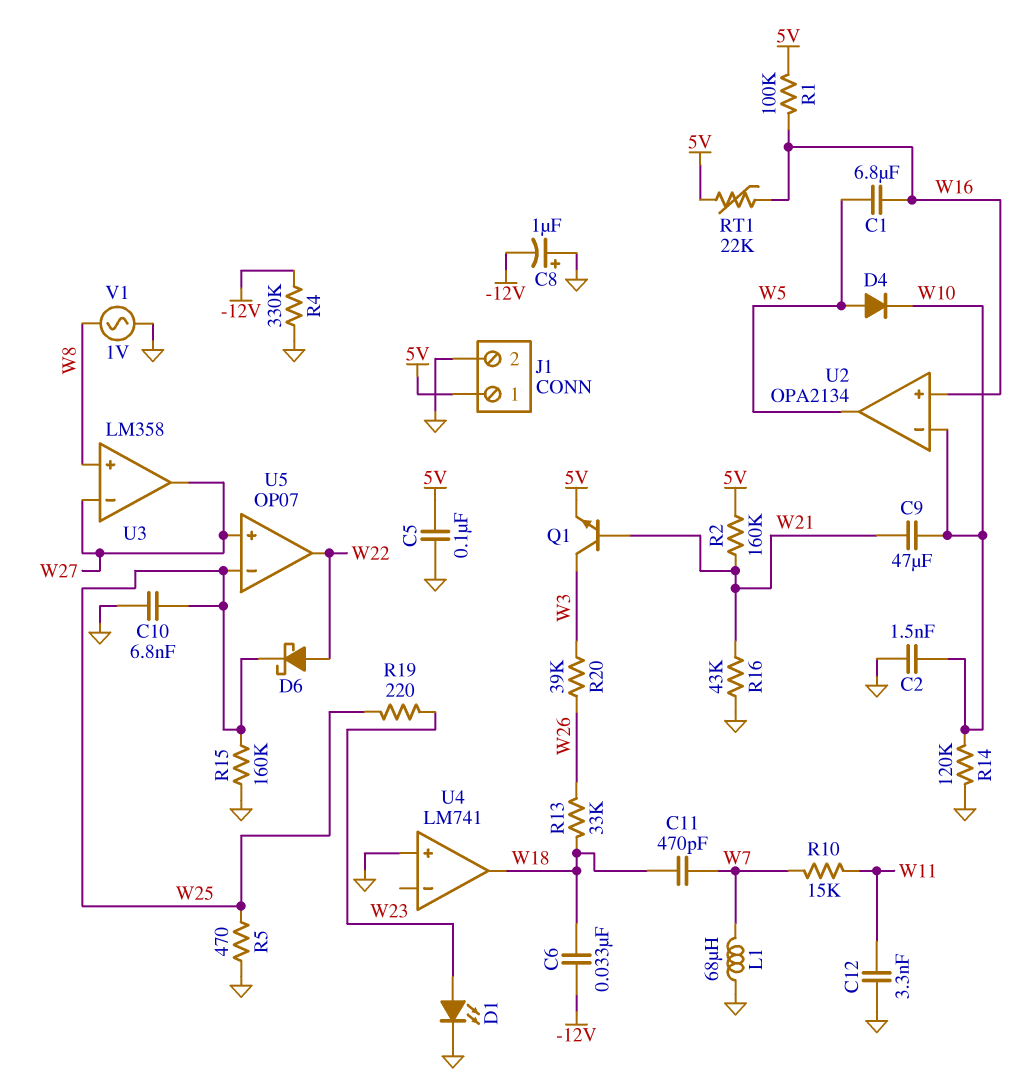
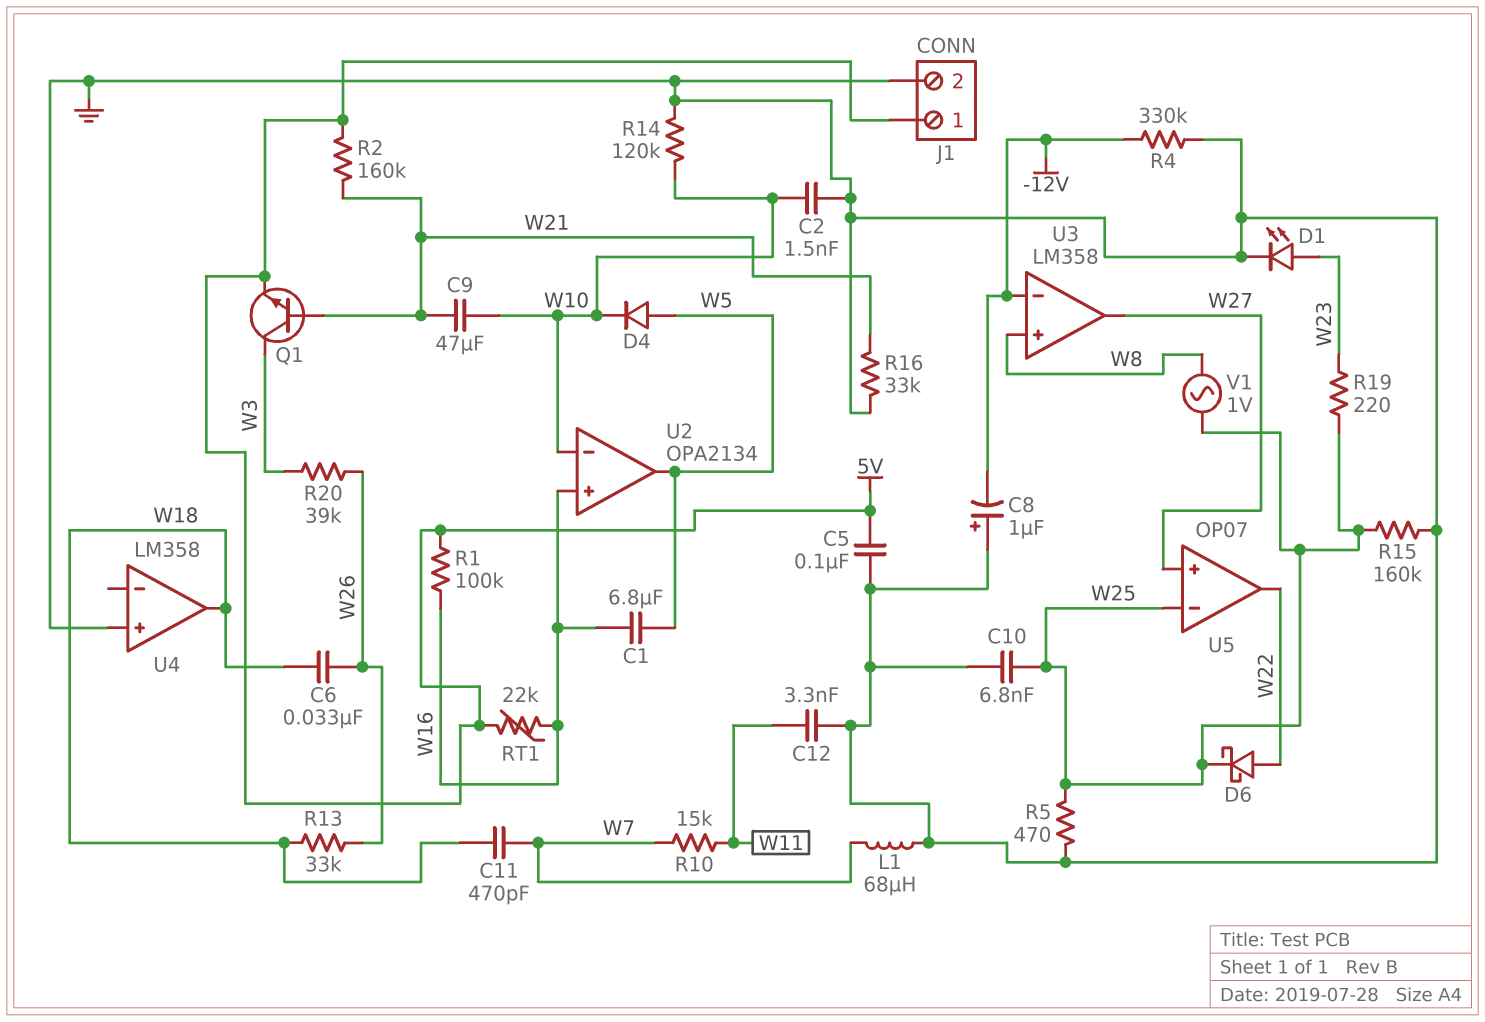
C6: 33nF (-12V, W18) -> 33nF (W18, W26)
R16: 43k (GND, W21) -> 33k (GND, W21)
U3 pin in-: W27 -> -12V
U4: LM741 -> LM358
V1: AC 1V (GND, W8) -> AC 1V (W8, W25)

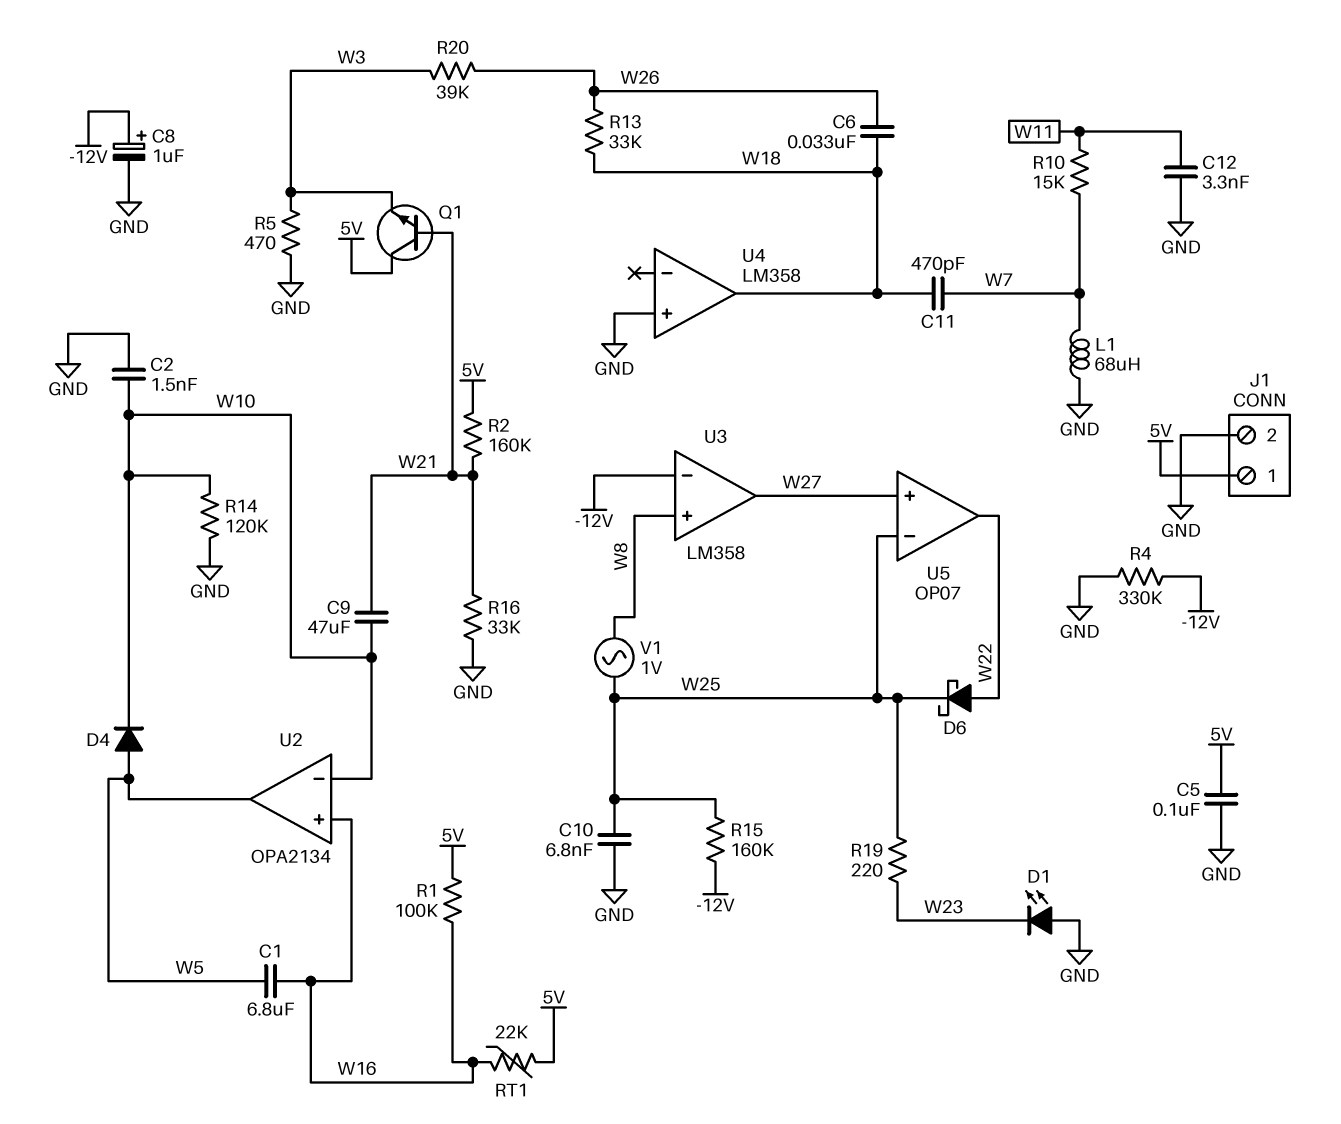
C8: 1uF (plus GND, minus -12V) -> 1uF (plus -12V, minus GND)
D1: LED (A W23, K GND) -> LED (A GND, K W23)
Q1: NPN (B W21, C W3, E 5V) -> NPN (B W21, C 5V, E W3)
R5: 470 (GND, W25) -> 470 (GND, W3)
R15: 160k (GND, W25) -> 160k (-12V, W25)

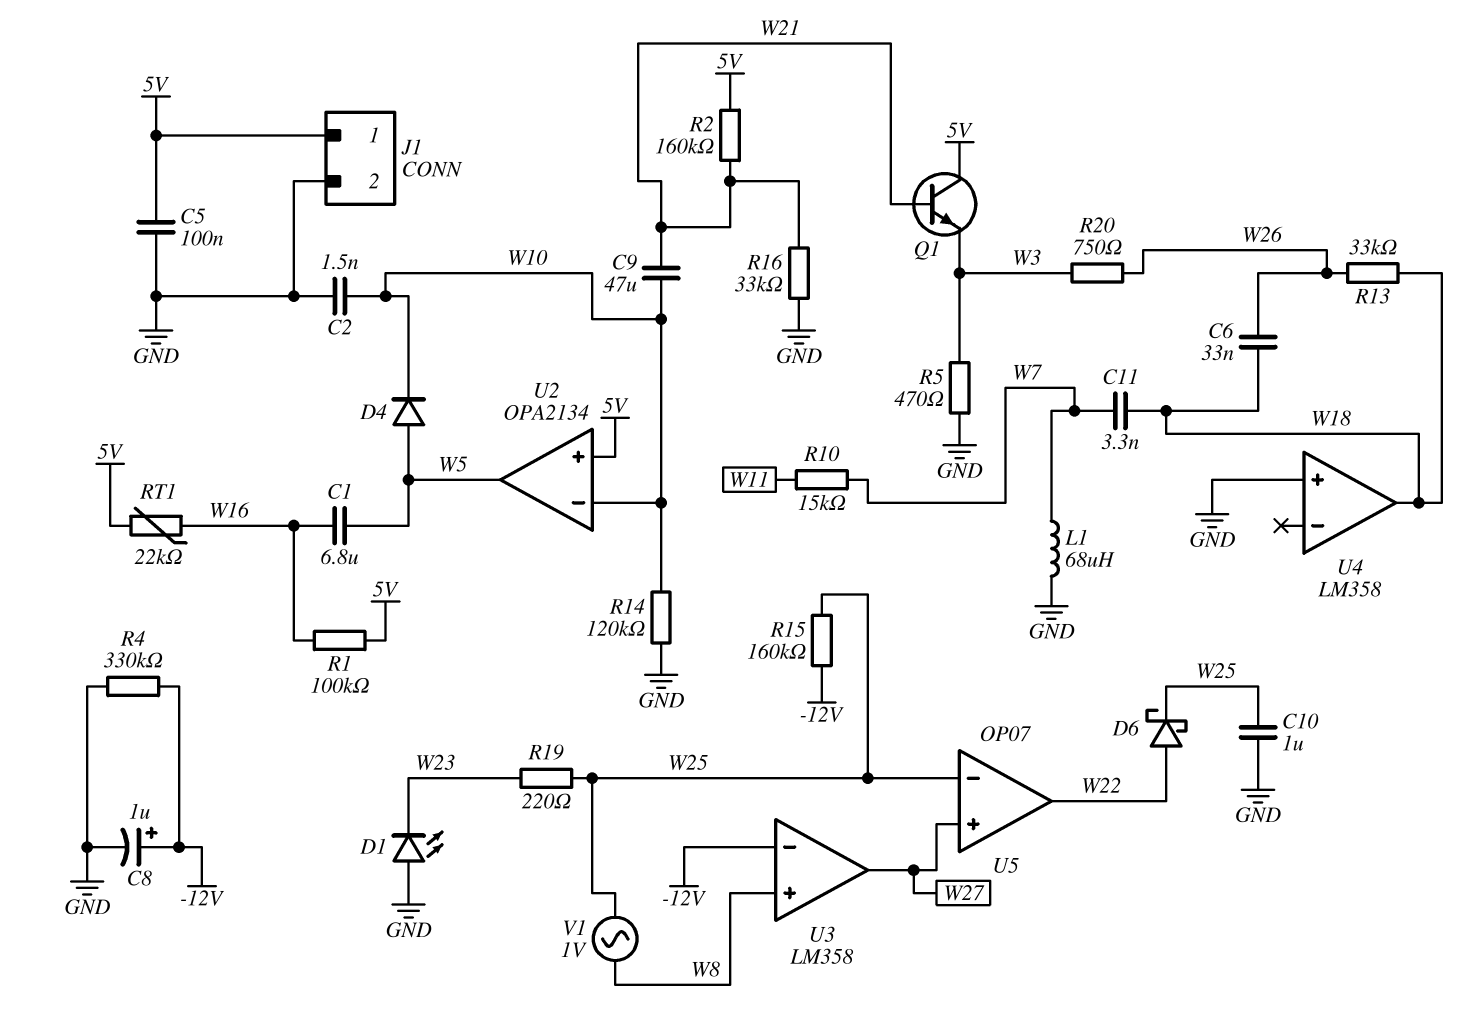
C10: 6.8nF (GND, W25) -> 1uF (GND, W25)
C11: 470pF (W7, W18) -> 3.3nF (W7, W18)
C12: 3.3nF (GND, W11) -> none
R20: 39k (W3, W26) -> 750 (W3, W26)
U2 pin in+: W16 -> 5V

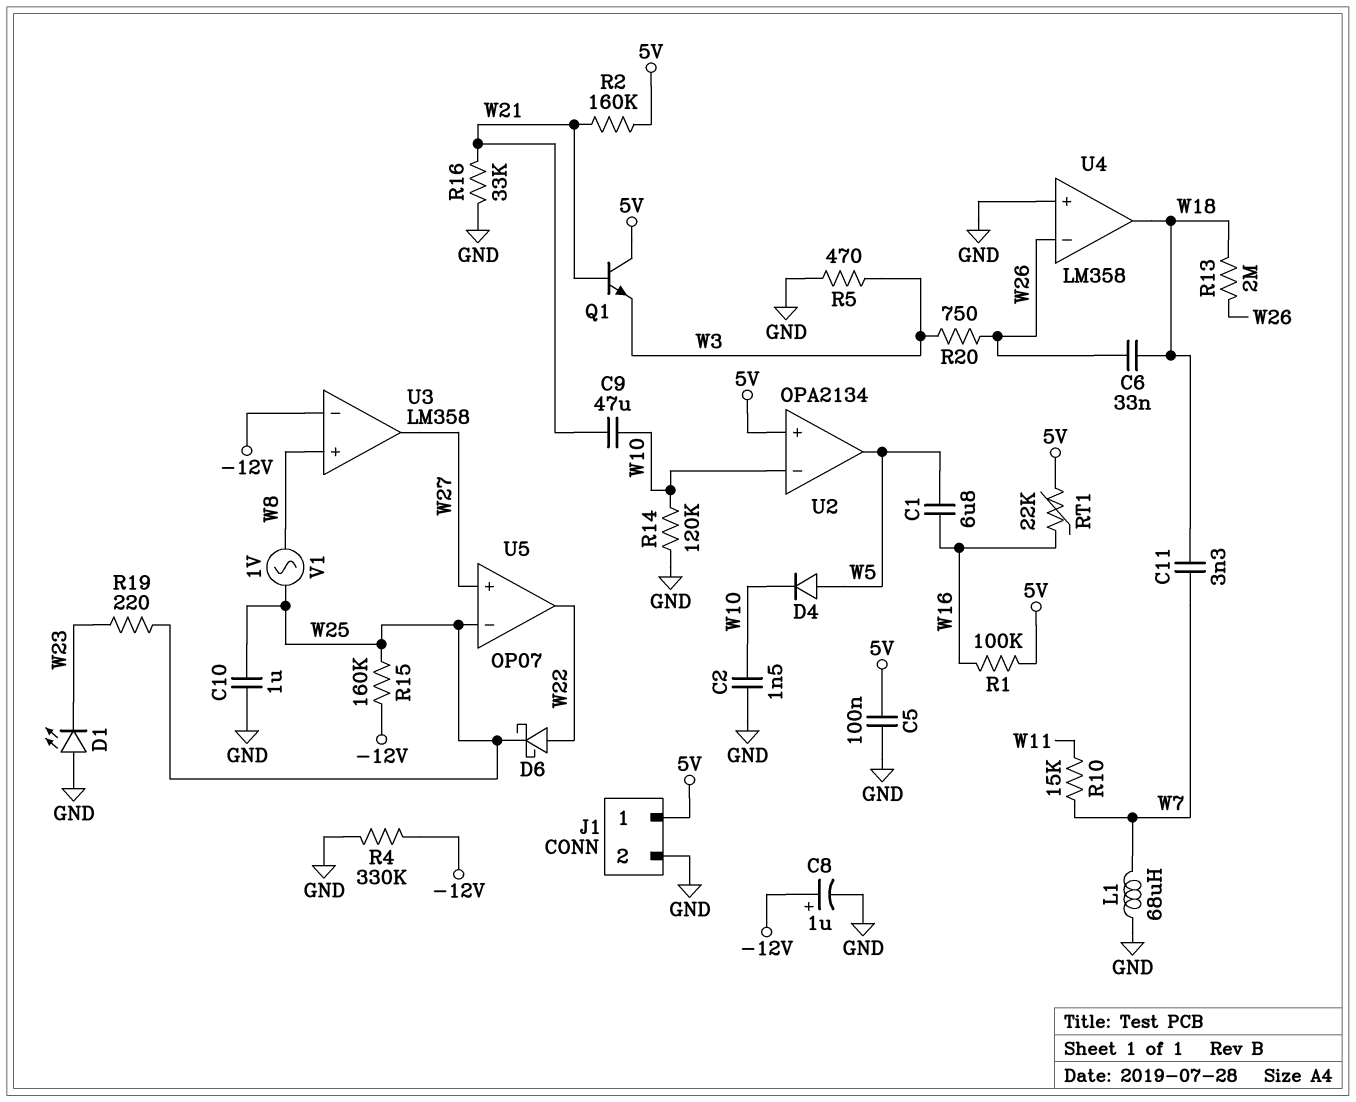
R13: 33k (W18, W26) -> 2M (W18, W26)
U4 pin in-: none -> W26

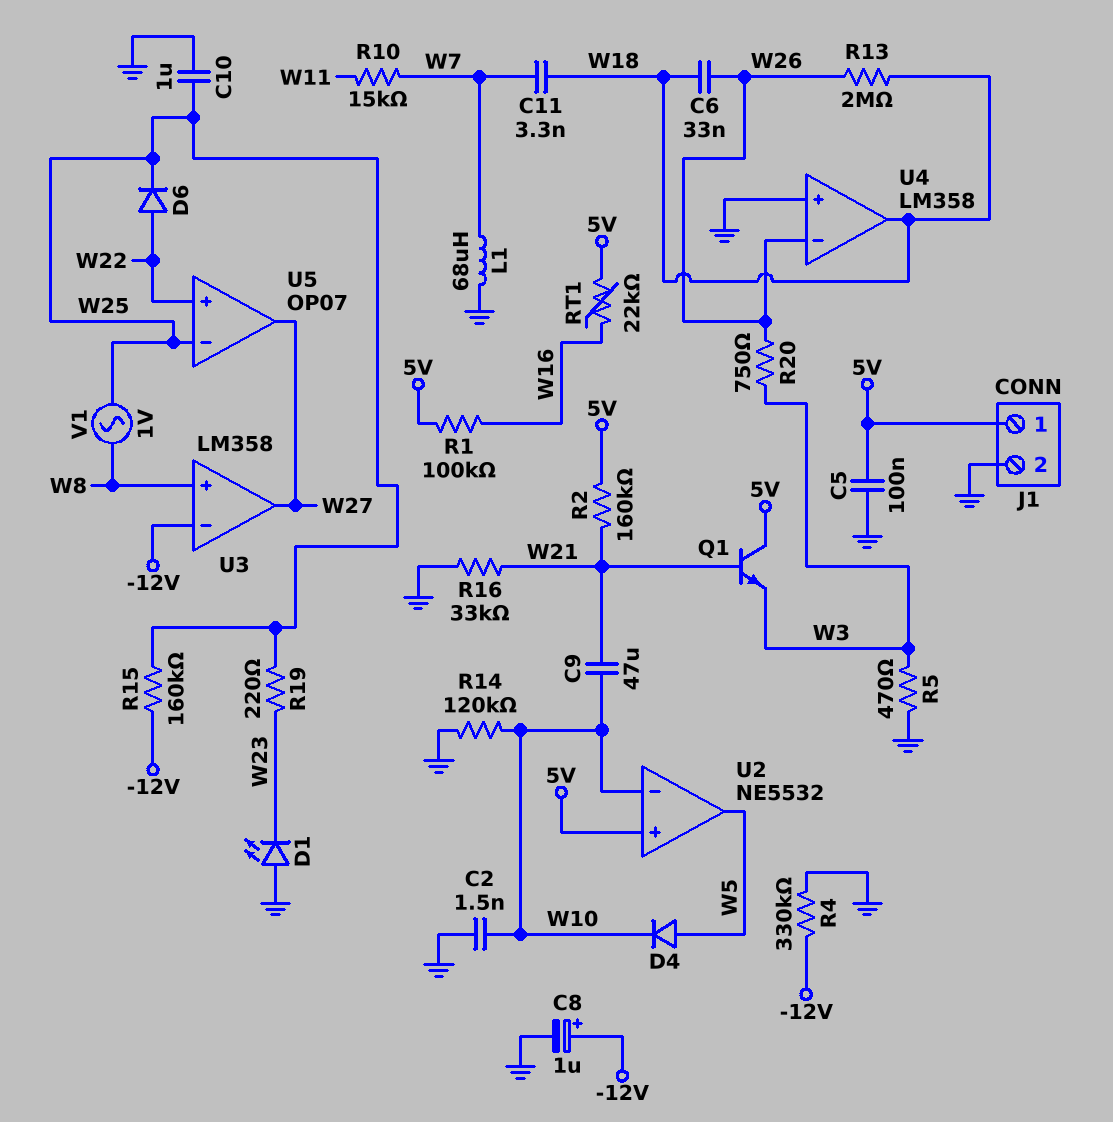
C1: 6.8uF (W5, W16) -> none
D6: schottky (A W22, K W25) -> diode (A W22, K W25)
U2: OPA2134 -> NE5532
U5 pin in+: W27 -> W22
U5 pin out: W22 -> W27

